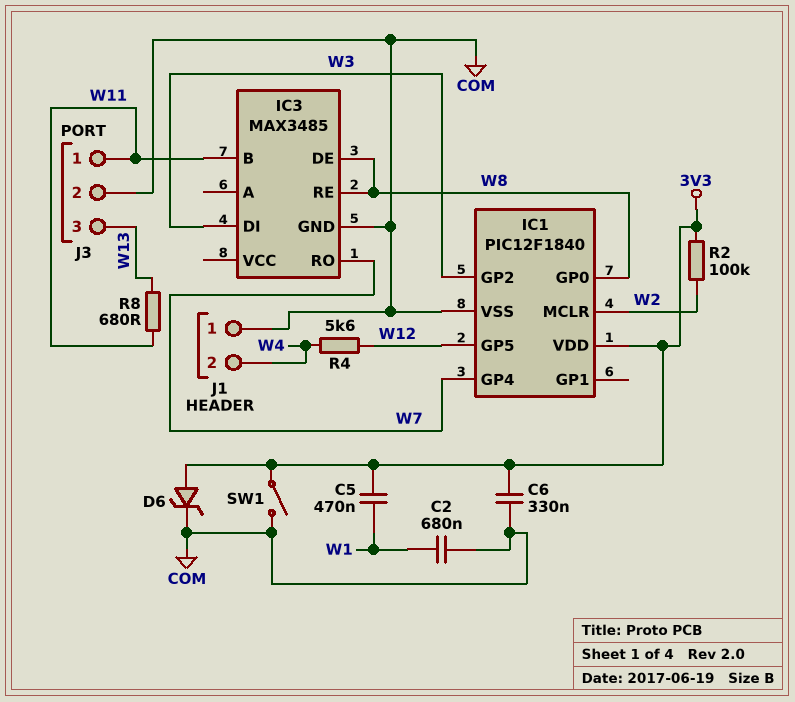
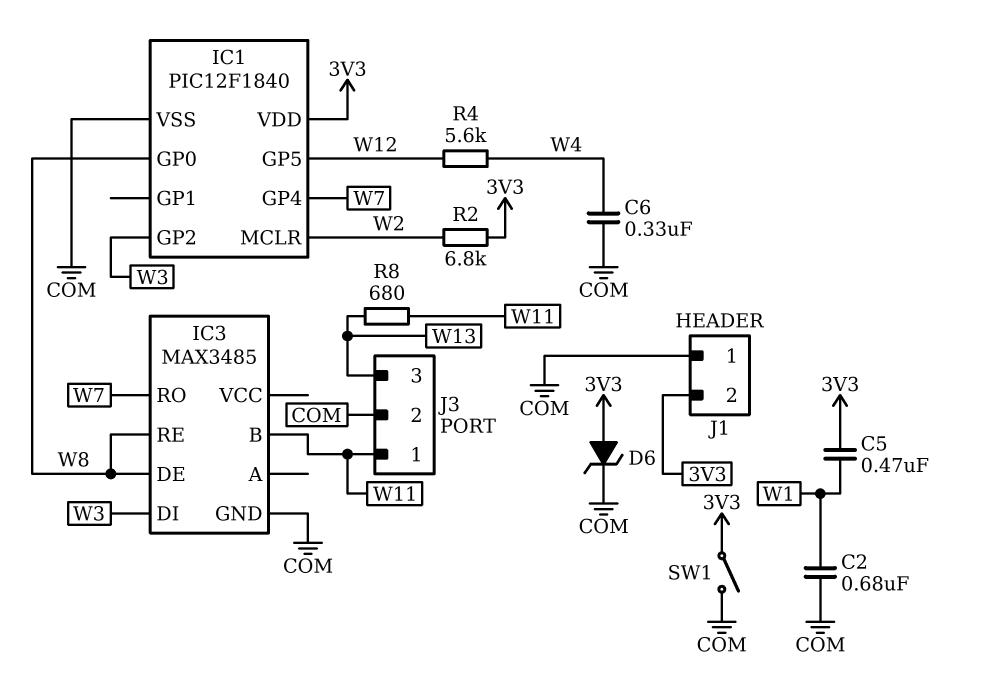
C6: 330nF (3V3, COM) -> 330nF (COM, W4)
J1 pin 2: W4 -> 3V3
R2: 100k (3V3, W2) -> 6.8k (3V3, W2)

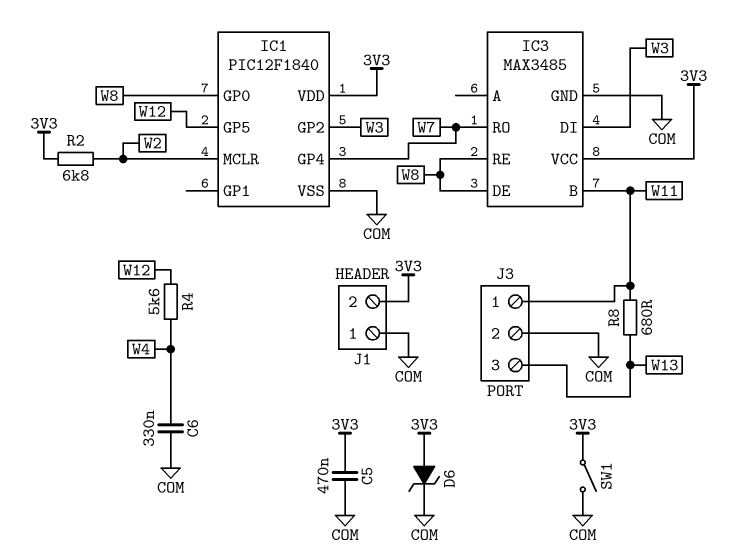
C2: 680nF (COM, W1) -> none
C5: 470nF (3V3, W1) -> 470nF (3V3, COM)
IC3 pin VCC: none -> 3V3

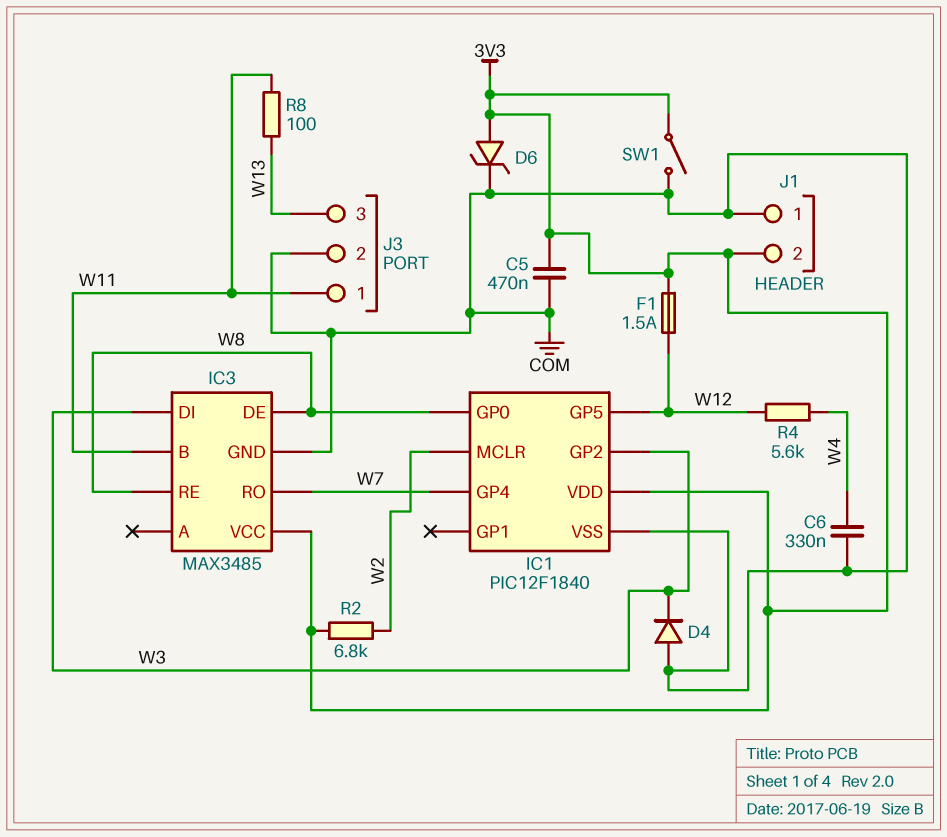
D4: none -> diode (A COM, K W3)
F1: none -> 1.5A (3V3, W12)
R8: 680 (W11, W13) -> 100 (W11, W13)

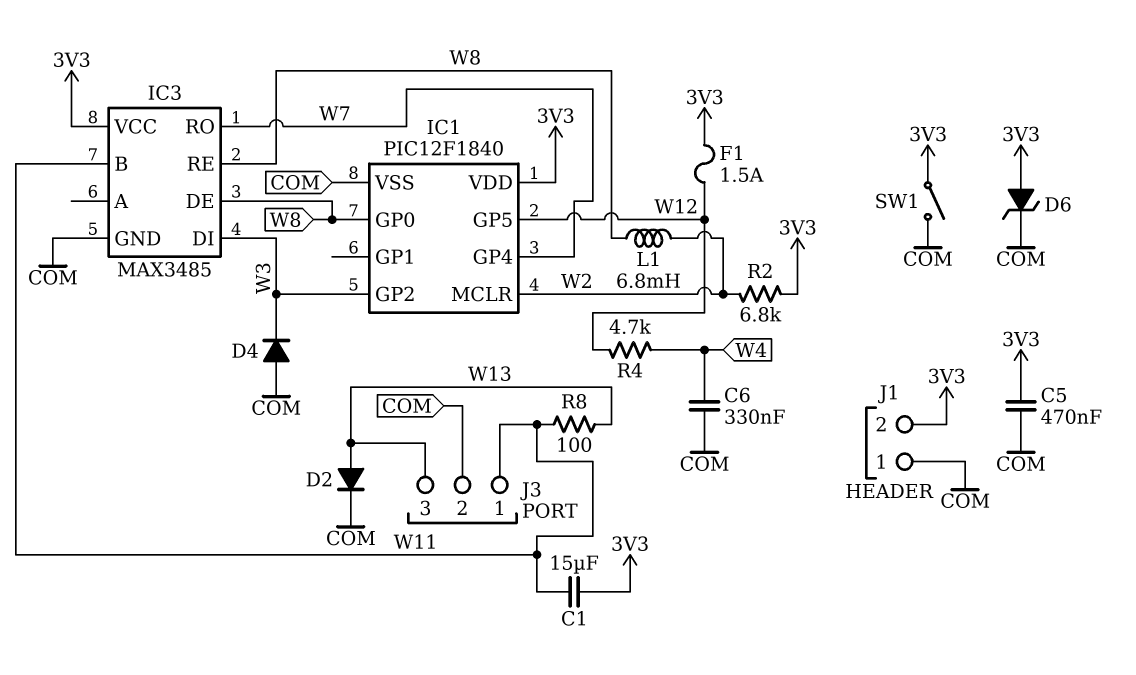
C1: none -> 15uF (3V3, W11)
D2: none -> diode (A W13, K COM)
L1: none -> 6.8mH (W2, W8)
R4: 5.6k (W4, W12) -> 4.7k (W4, W12)

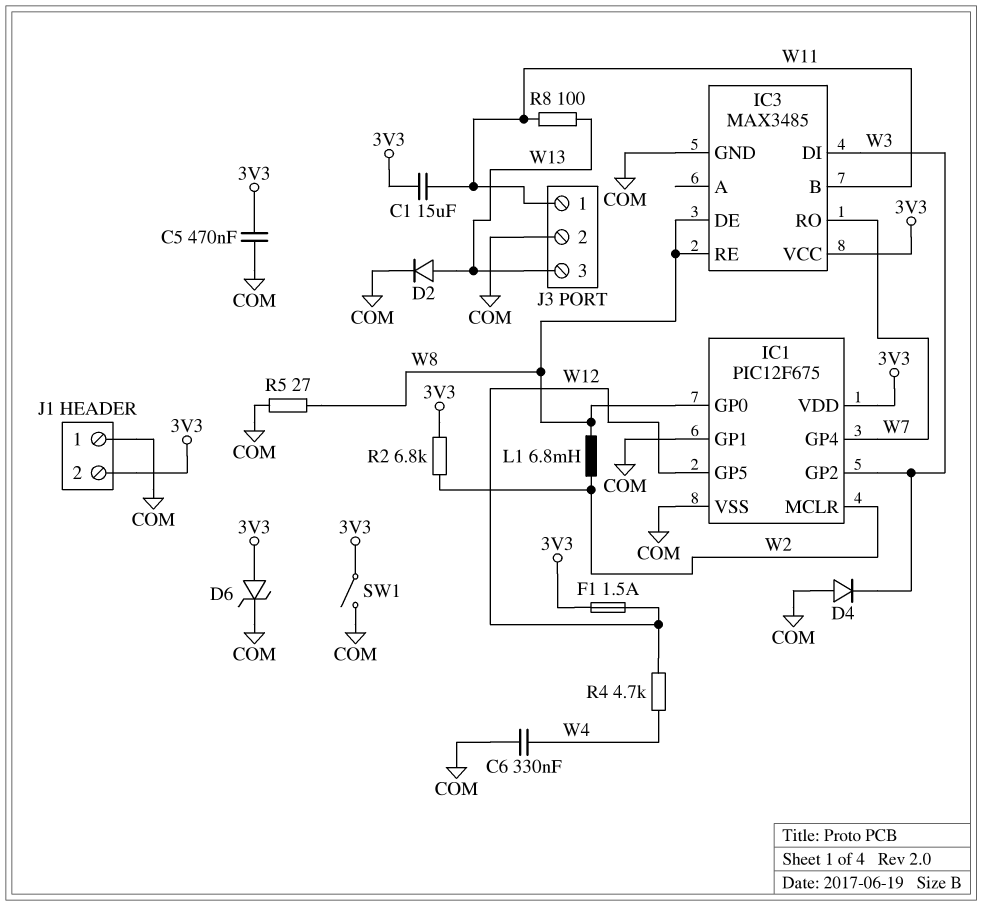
IC1: PIC12F1840 -> PIC12F675
IC1 pin GP1: none -> COM
R5: none -> 27 (COM, W8)

